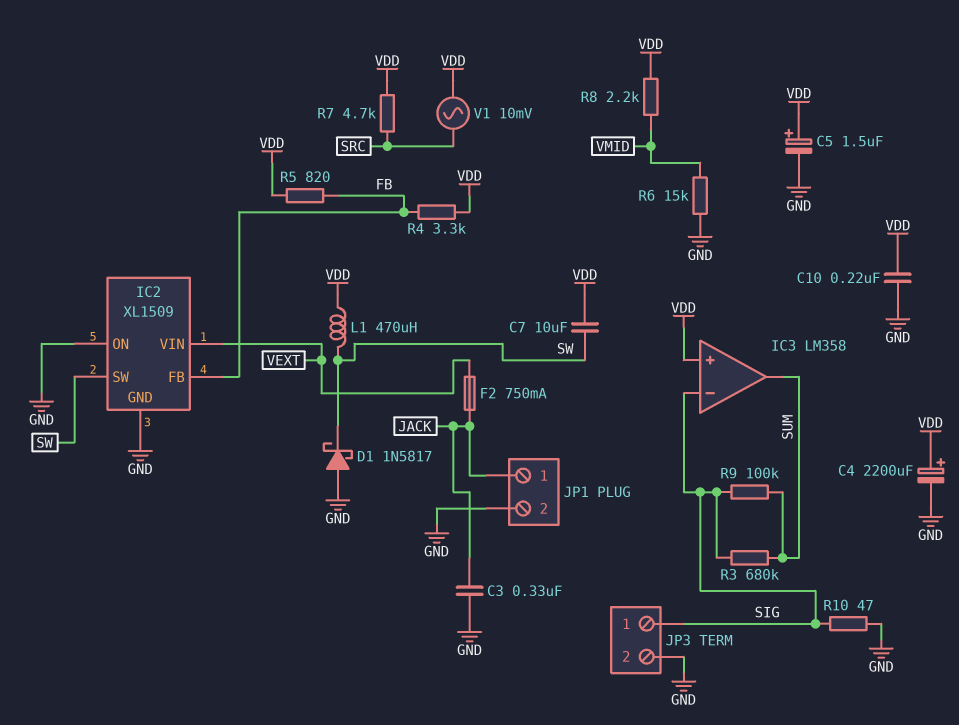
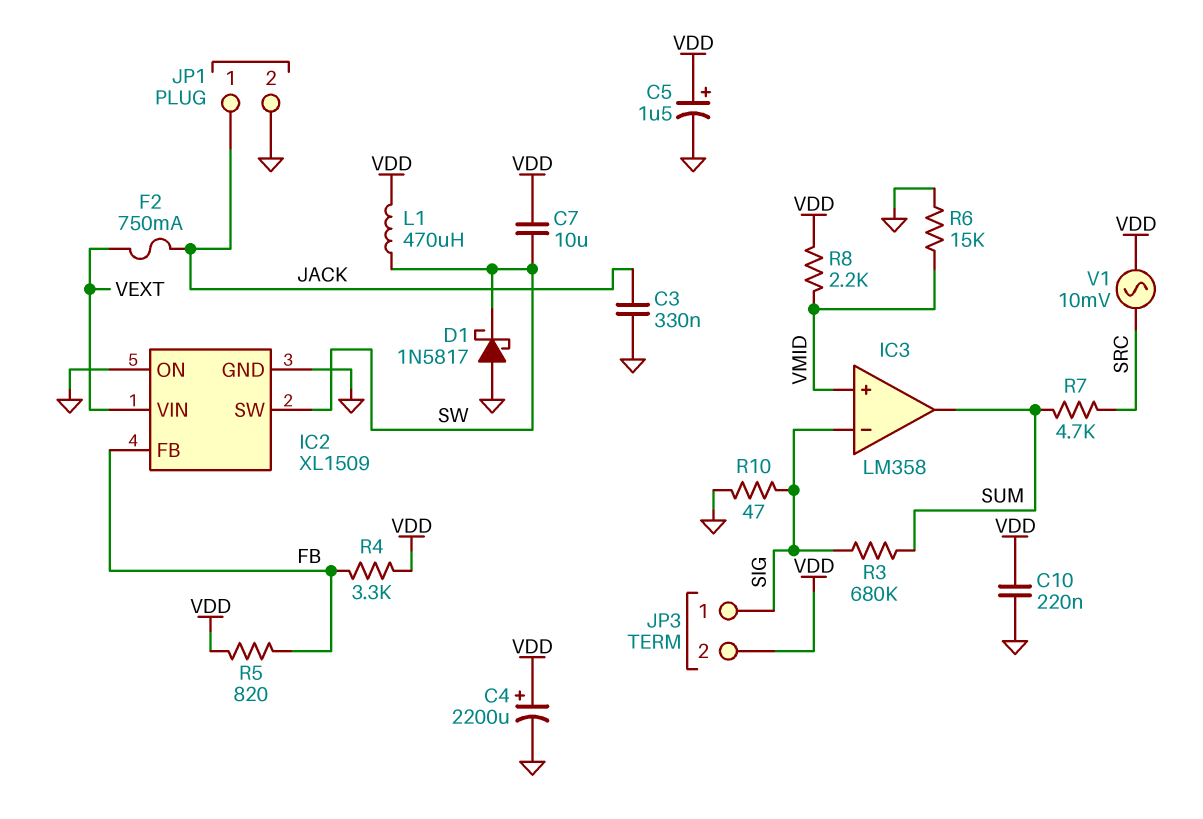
IC3 pin in+: VDD -> VMID
JP3 pin 2: GND -> VDD
R7: 4.7k (SRC, VDD) -> 4.7k (SRC, SUM)
R9: 100k (SIG, SUM) -> none

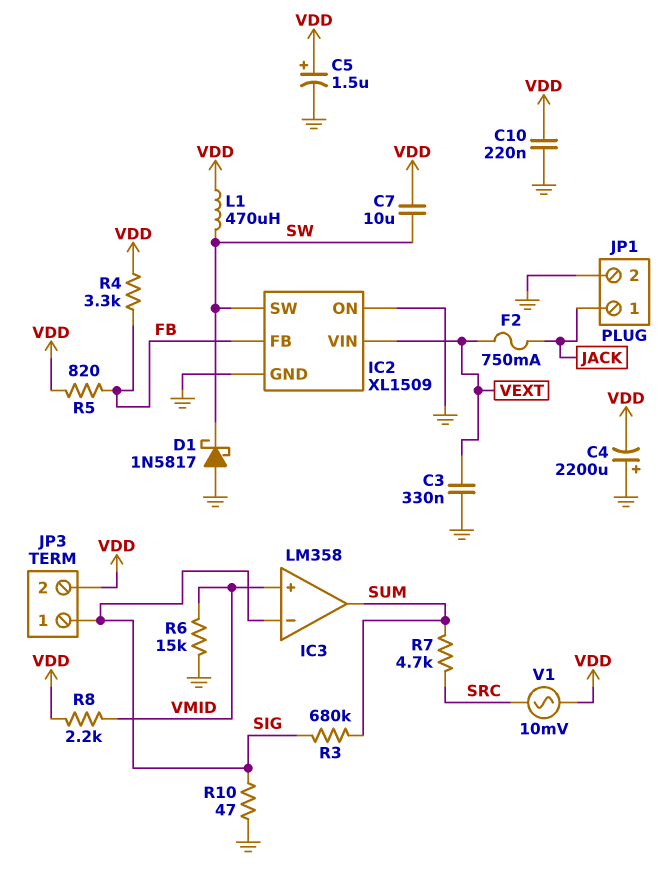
C3: 330nF (GND, JACK) -> 330nF (GND, VEXT)
C4: 2200uF (plus VDD, minus GND) -> 2200uF (plus GND, minus VDD)

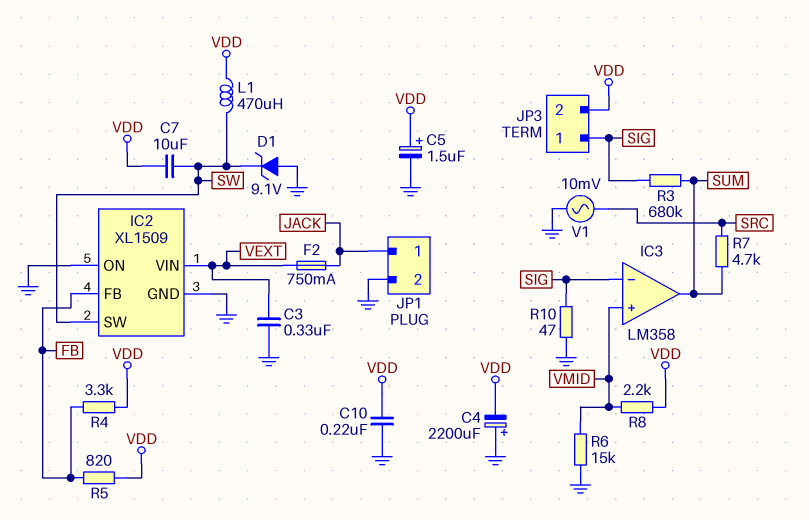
D1: schottky 1N5817 (A GND, K SW) -> zener 9.1V (A GND, K SW)
V1: AC 10mV (SRC, VDD) -> AC 10mV (GND, SRC)

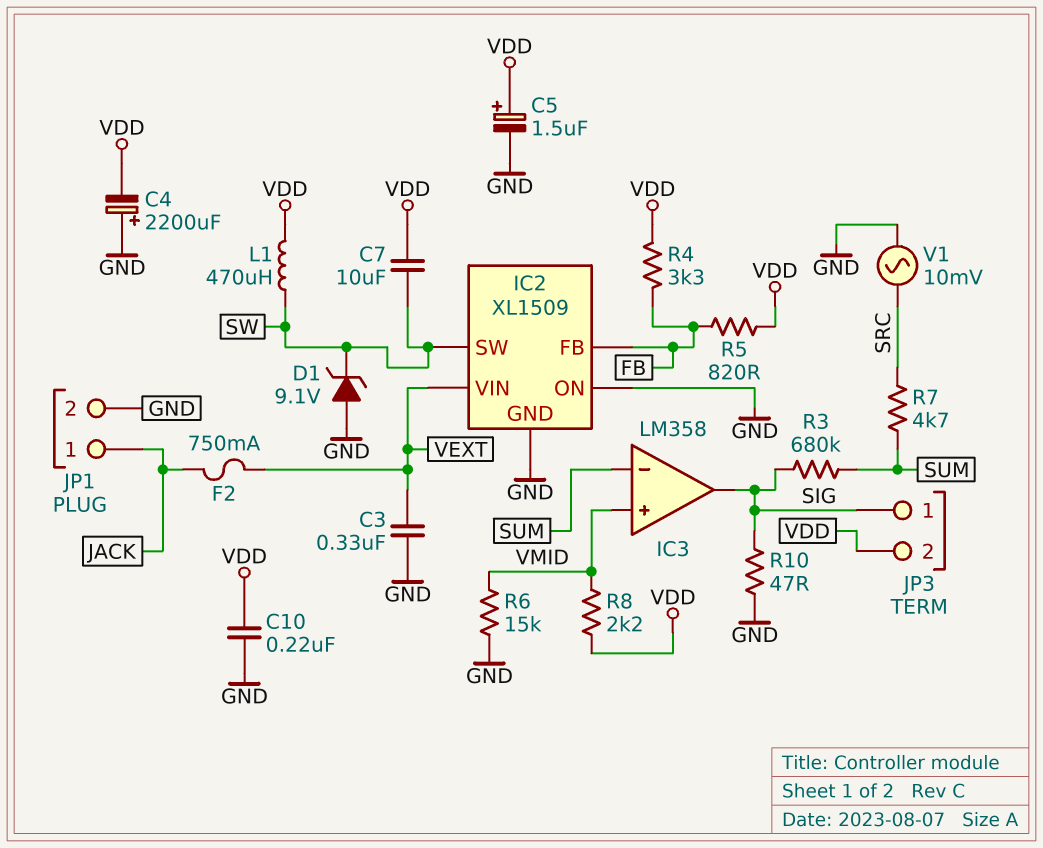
IC3 pin in-: SIG -> SUM
IC3 pin out: SUM -> SIG

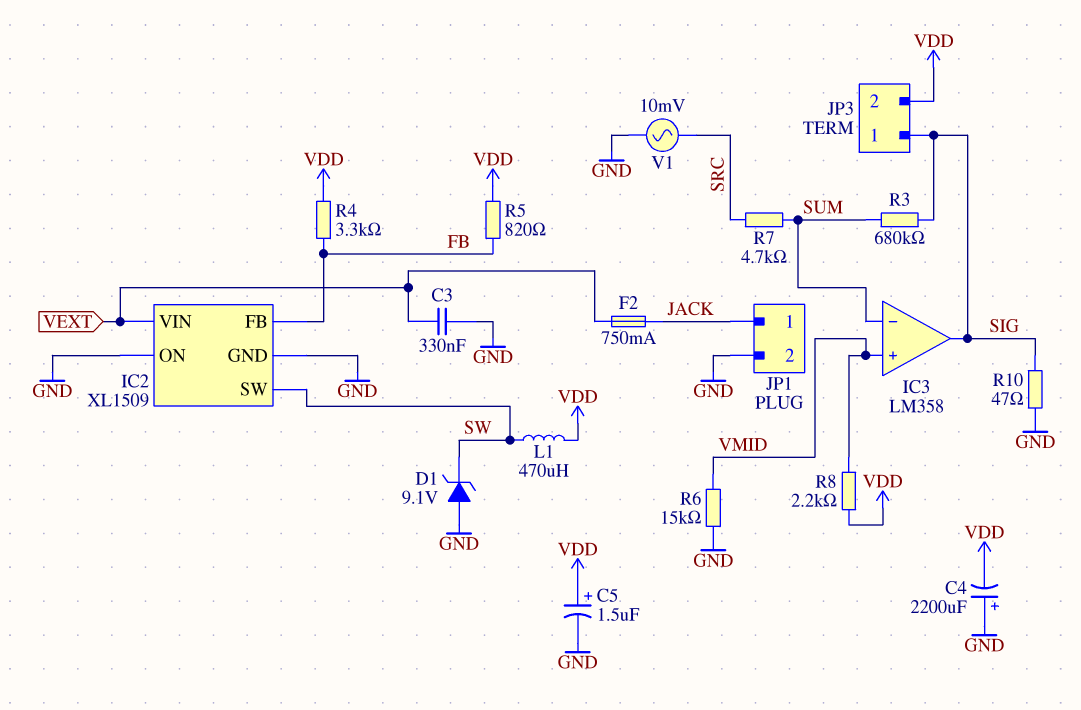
C7: 10uF (SW, VDD) -> none
C10: 220nF (GND, VDD) -> none

